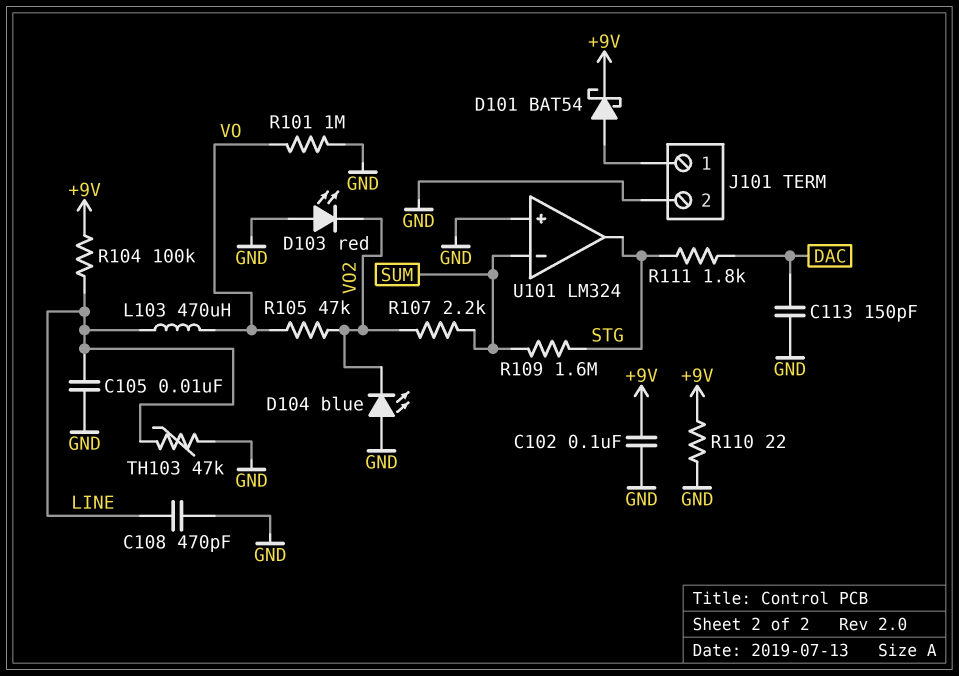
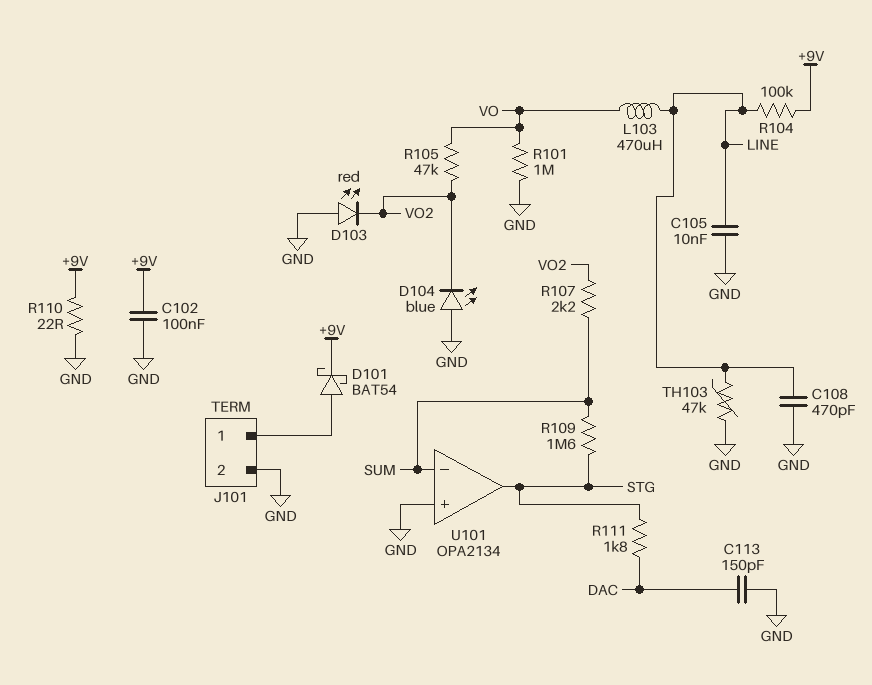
U101: LM324 -> OPA2134

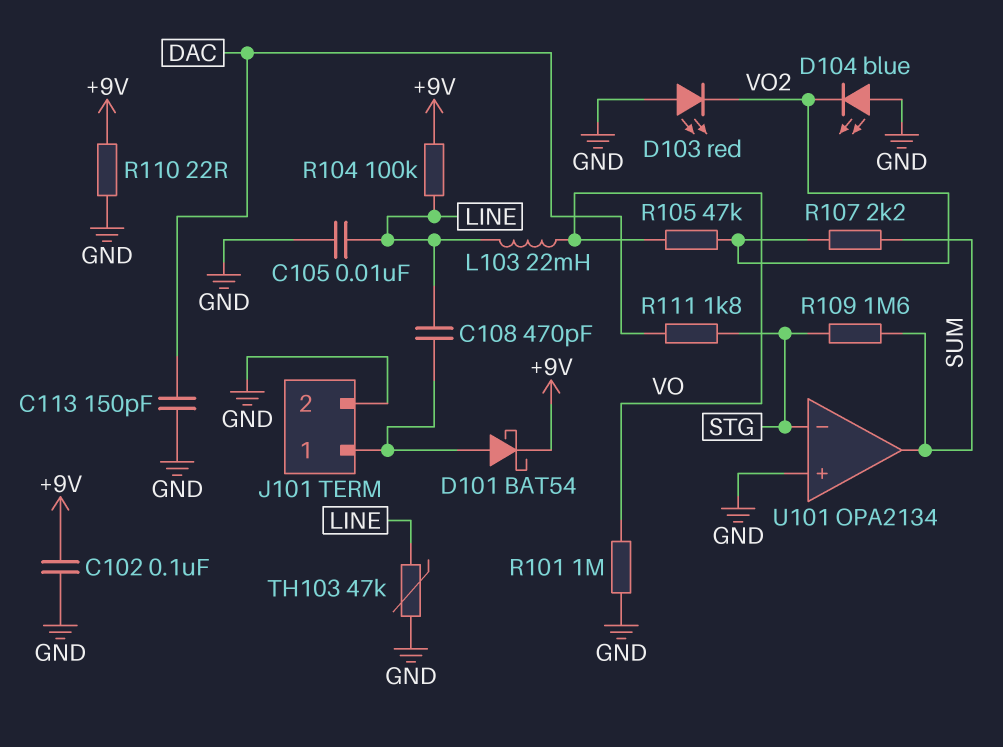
C108: 470pF (GND, LINE) -> 470pF (J101/1, LINE)
L103: 470uH (LINE, VO) -> 22mH (LINE, VO)
U101 pin in-: SUM -> STG
U101 pin out: STG -> SUM

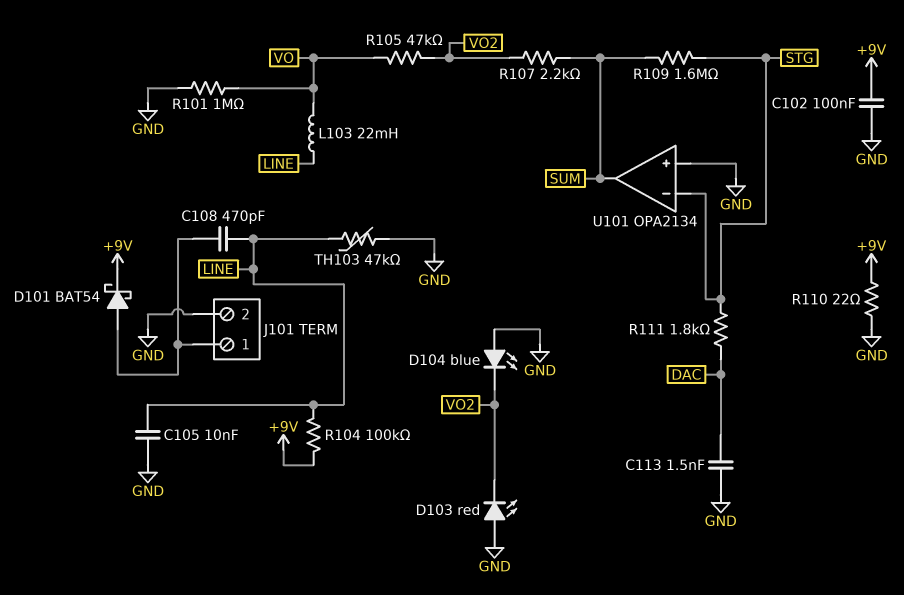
C113: 150pF (DAC, GND) -> 1.5nF (DAC, GND)

